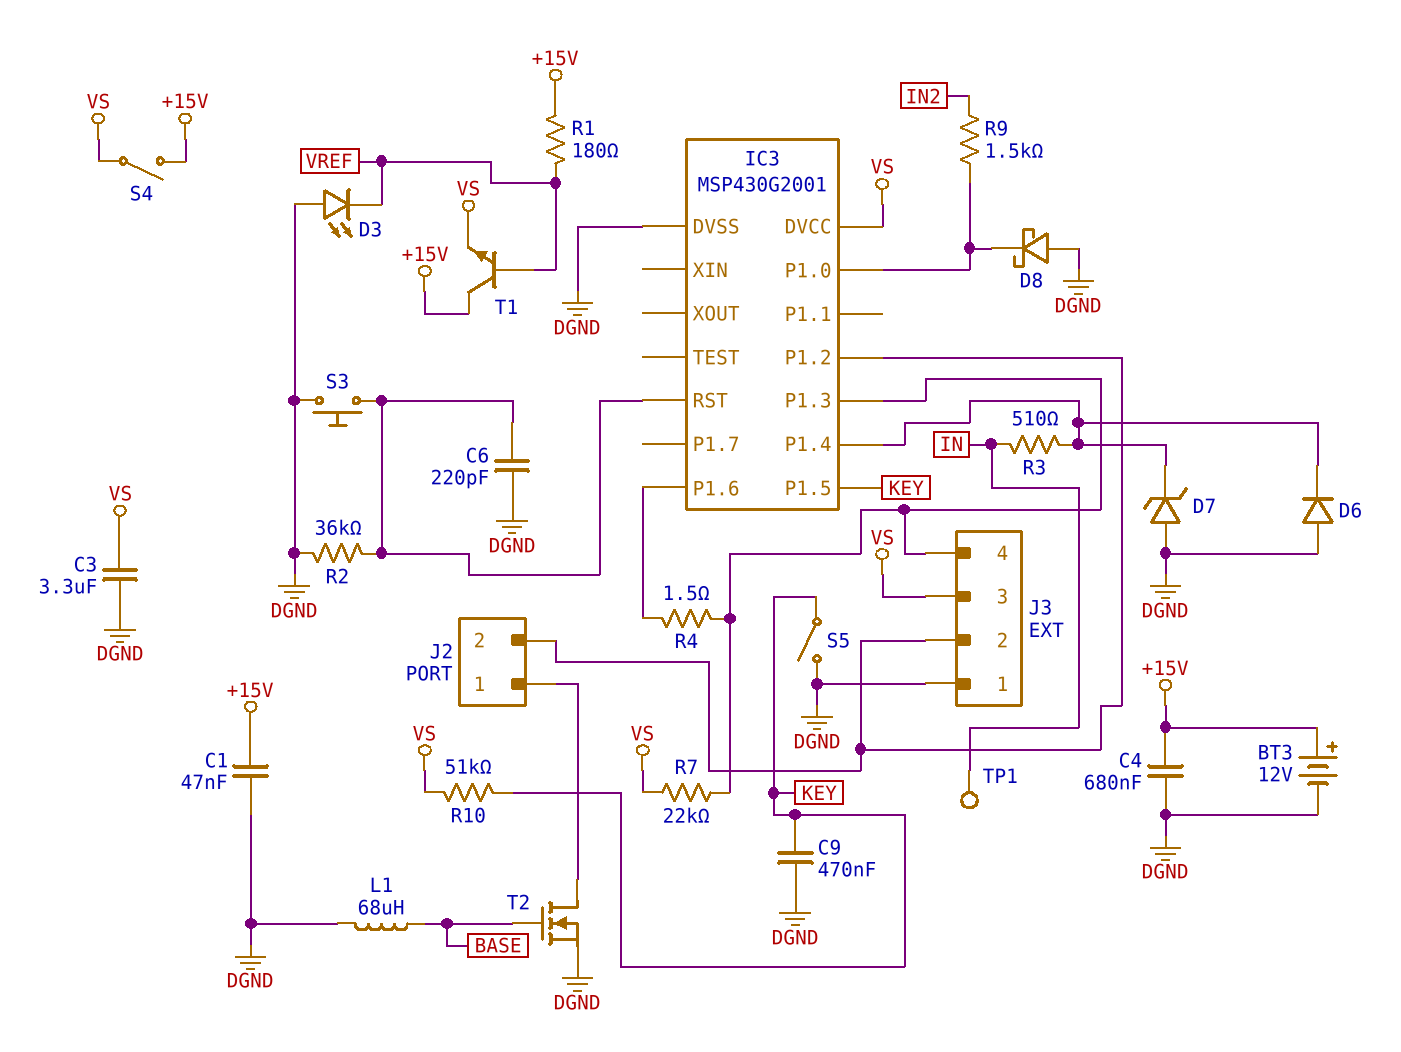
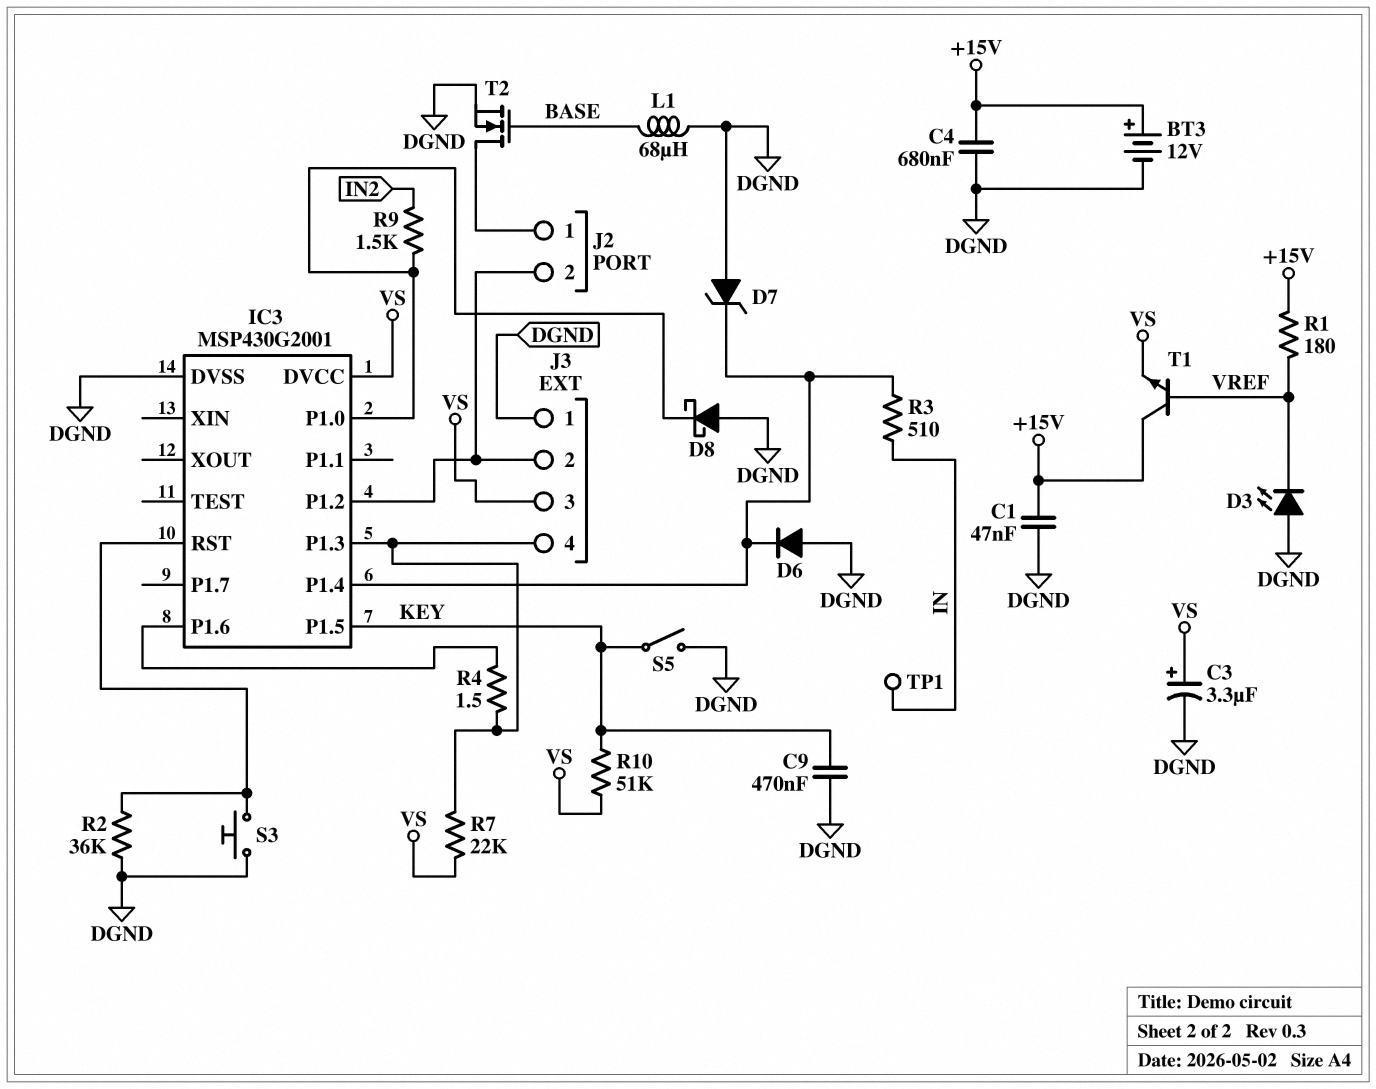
C3: 3.3uF (DGND, VS) -> 3.3uF (plus VS, minus DGND)
C6: 220pF (DGND, IC3/RST) -> none
S4: switch (+15V, VS) -> none

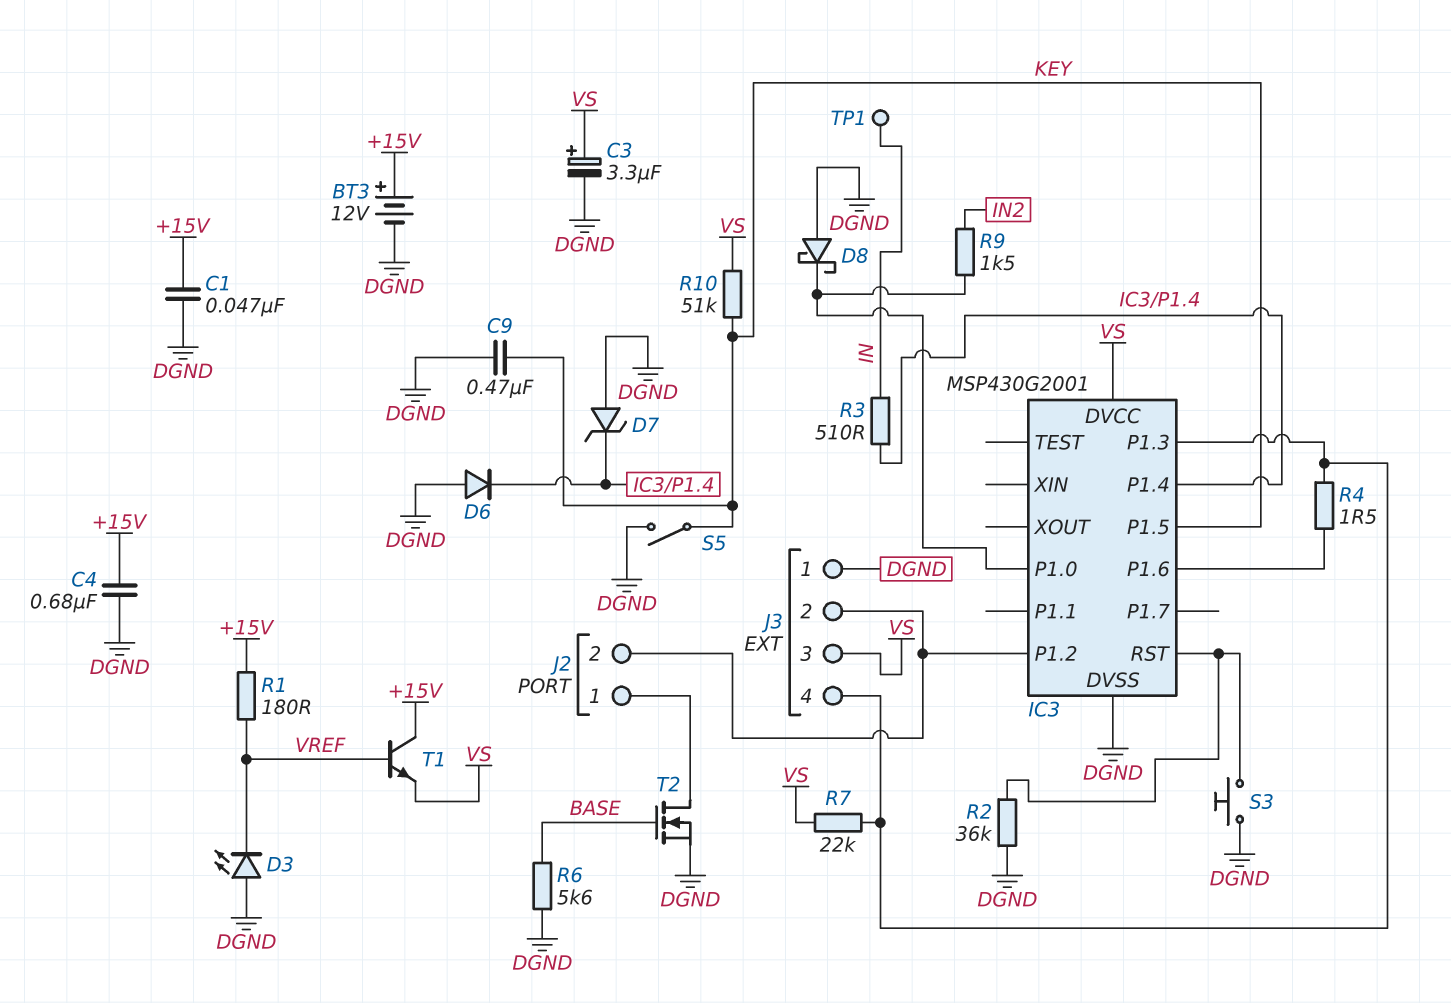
L1: 68uH (BASE, DGND) -> none
R6: none -> 5.6k (BASE, DGND)

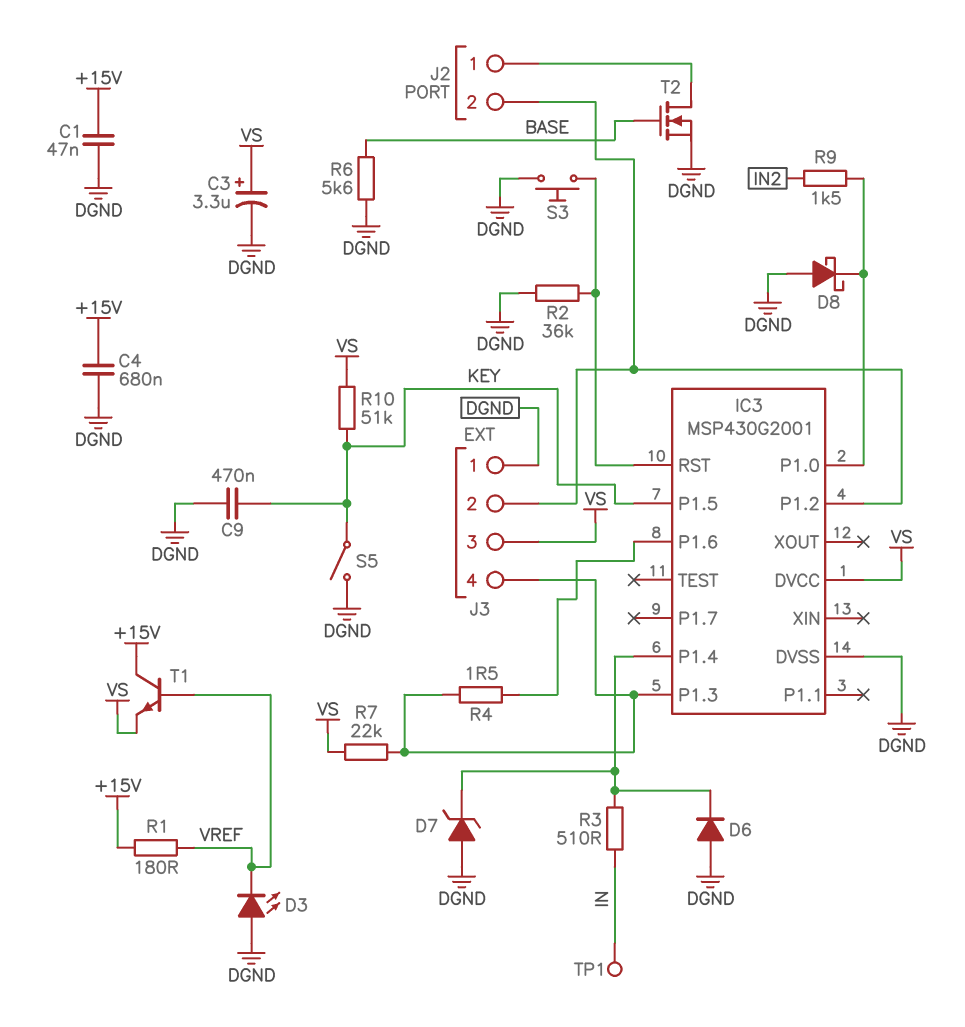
BT3: 12V (plus +15V, minus DGND) -> none

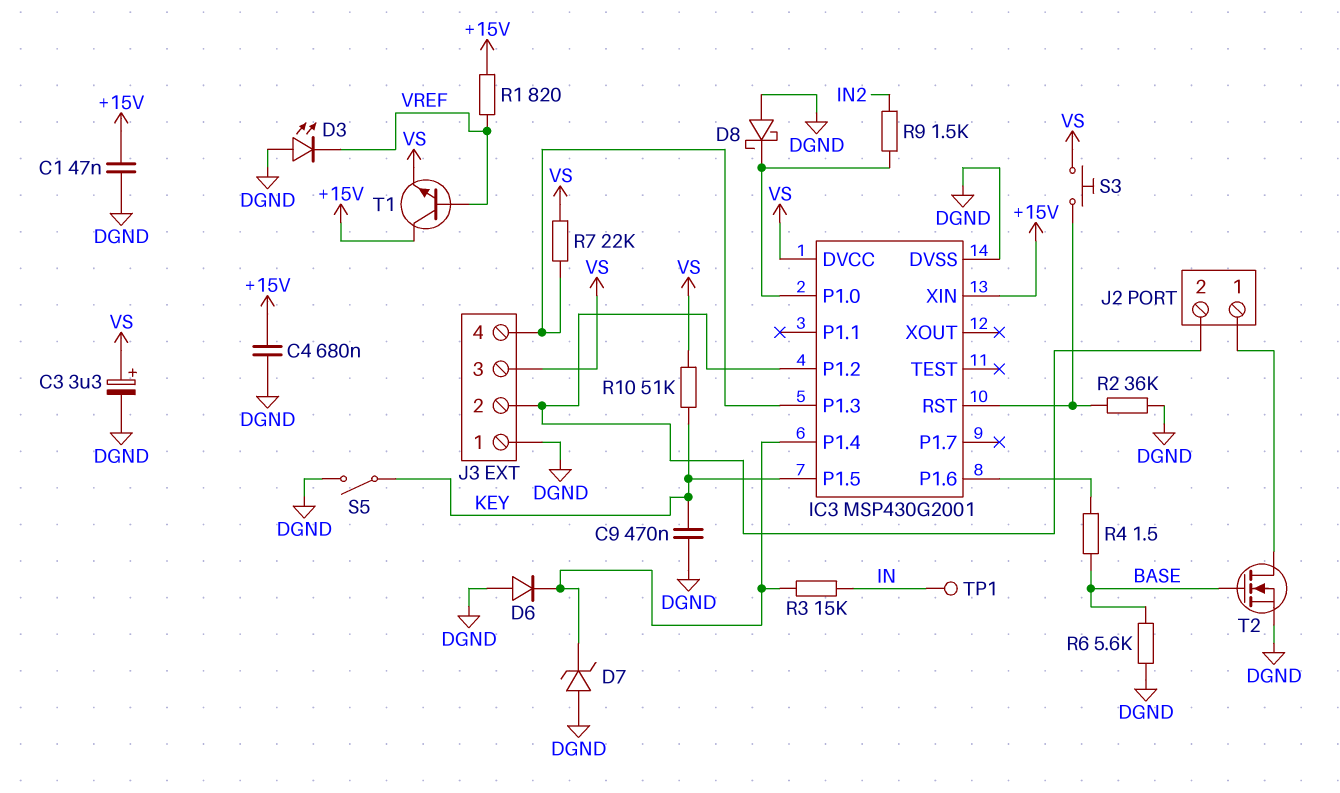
IC3 pin XIN: none -> +15V
R1: 180 (+15V, VREF) -> 820 (+15V, VREF)
R3: 510 (IC3/P1.4, IN) -> 15k (IC3/P1.4, IN)
R4: 1.5 (IC3/P1.3, IC3/P1.6) -> 1.5 (BASE, IC3/P1.6)
S3: button (DGND, IC3/RST) -> button (IC3/RST, VS)

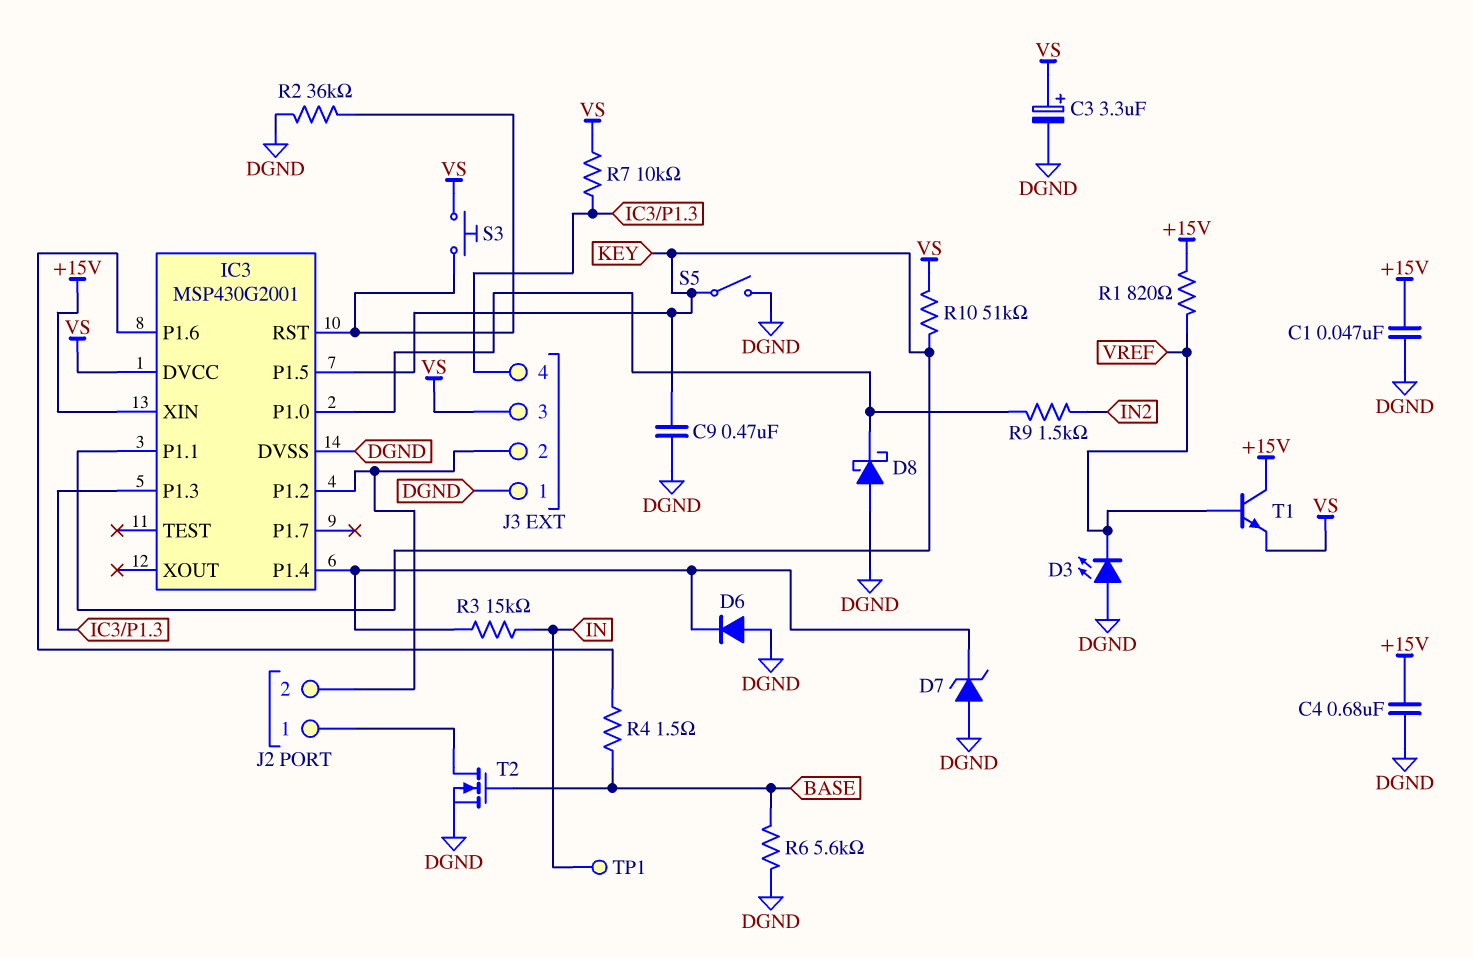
IC3 pin P1.1: none -> KEY
R7: 22k (IC3/P1.3, VS) -> 10k (IC3/P1.3, VS)

